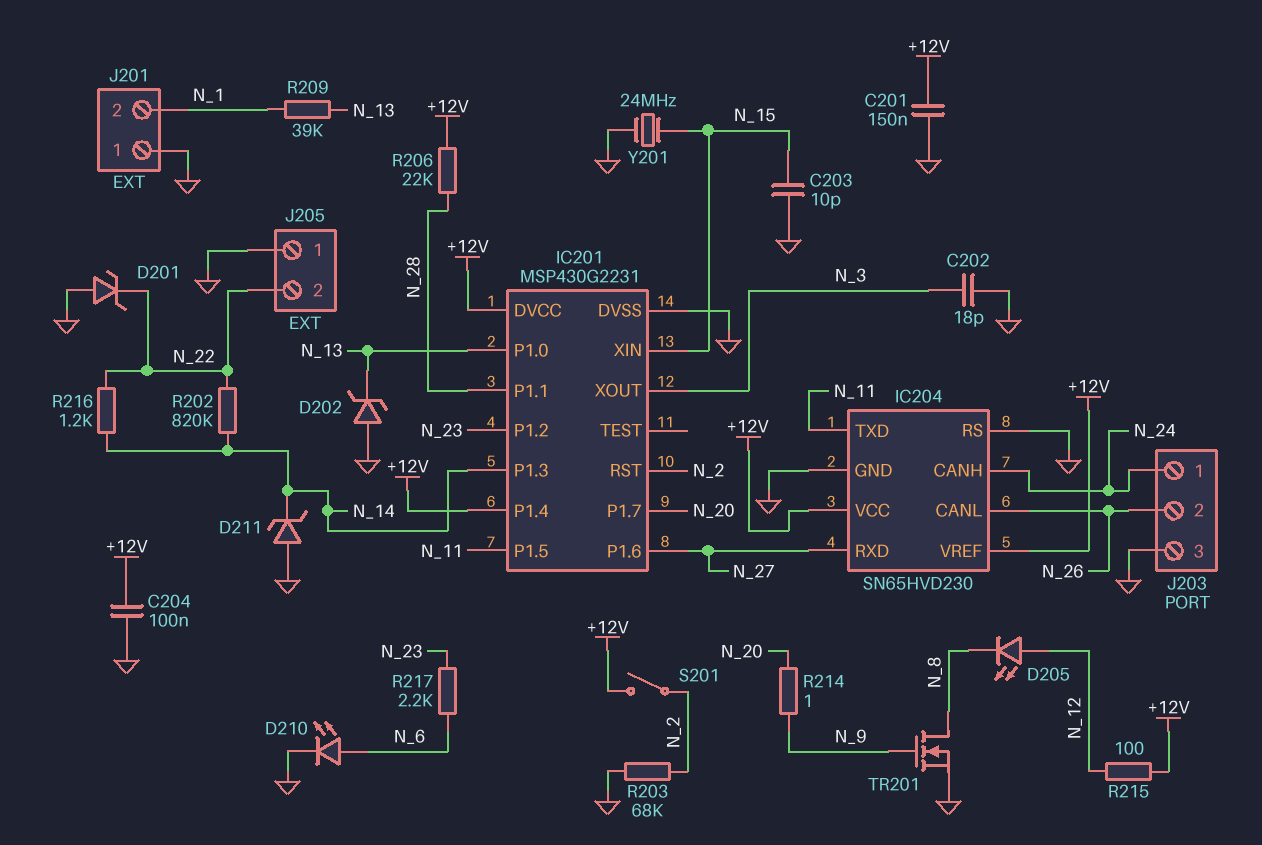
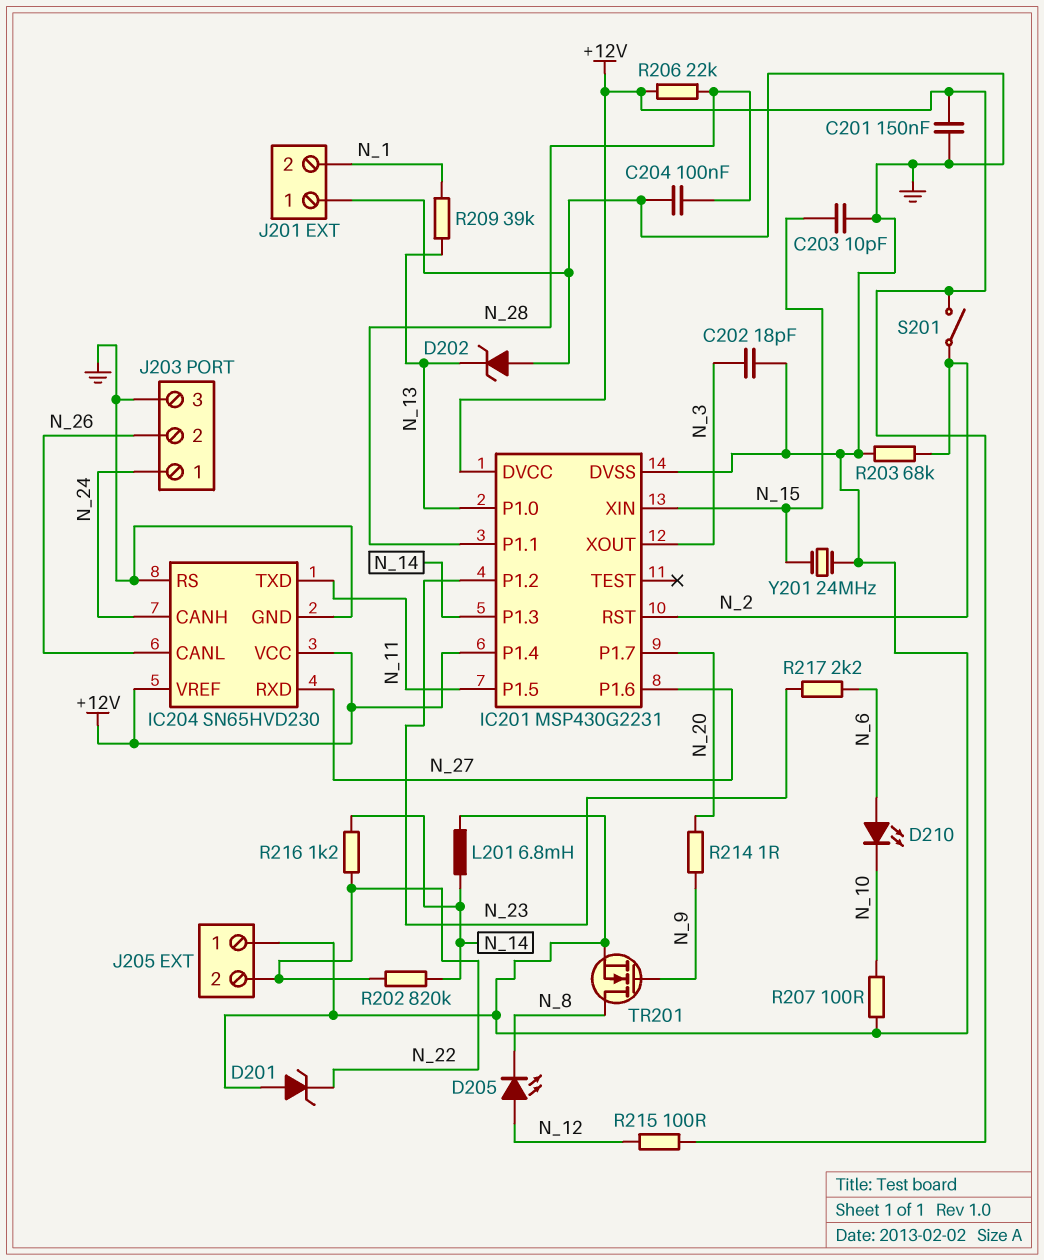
C204: 100nF (+12V, GND) -> 100nF (GND, N_28)
D210: LED (A N_6, K GND) -> LED (A N_6, K N_10)
D211: zener (A GND, K N_14) -> none
L201: none -> 6.8mH (GND, N_14)
R207: none -> 100 (GND, N_10)

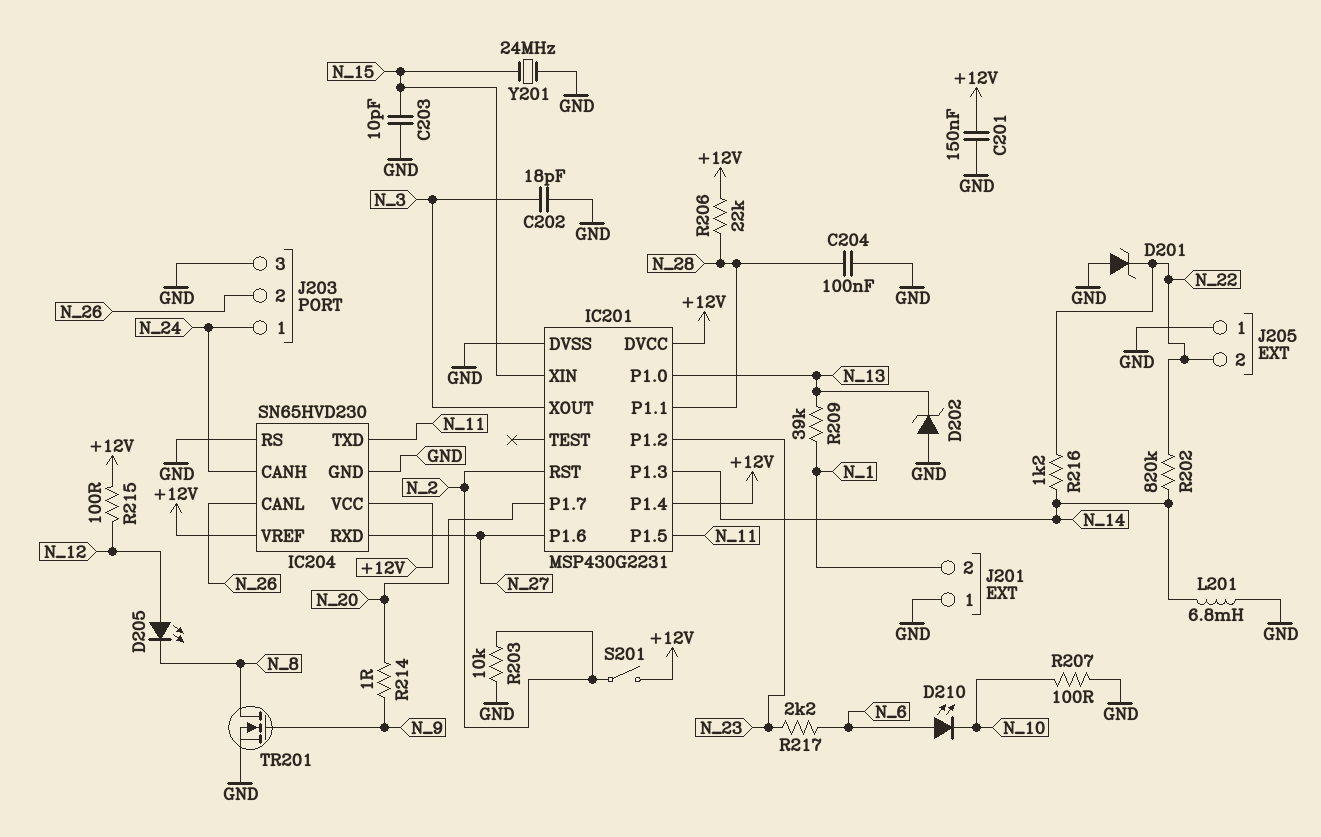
R203: 68k (GND, N_2) -> 10k (GND, N_2)

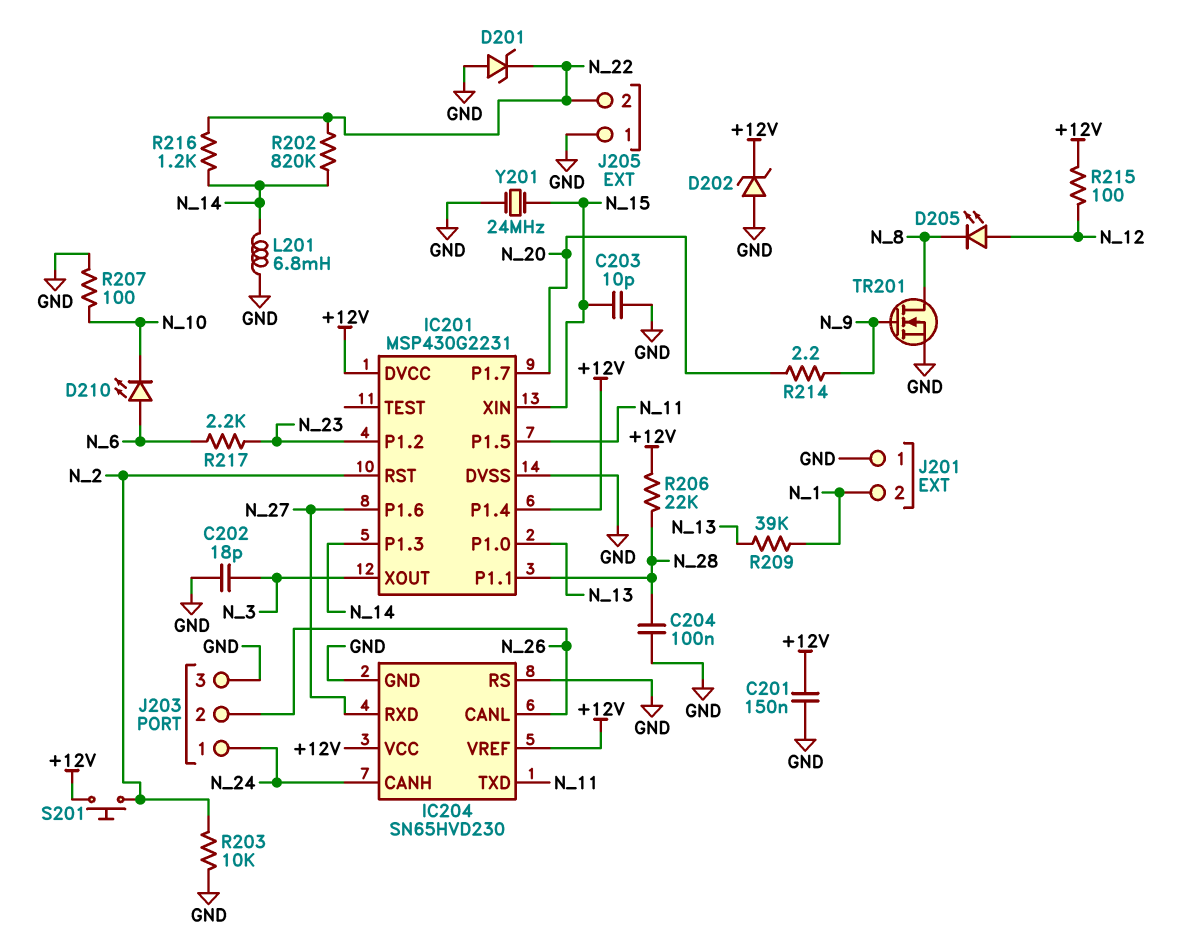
D202: zener (A GND, K N_13) -> zener (A GND, K +12V)
R214: 1 (N_9, N_20) -> 2.2 (N_9, N_20)
S201: switch (+12V, N_2) -> button (+12V, N_2)

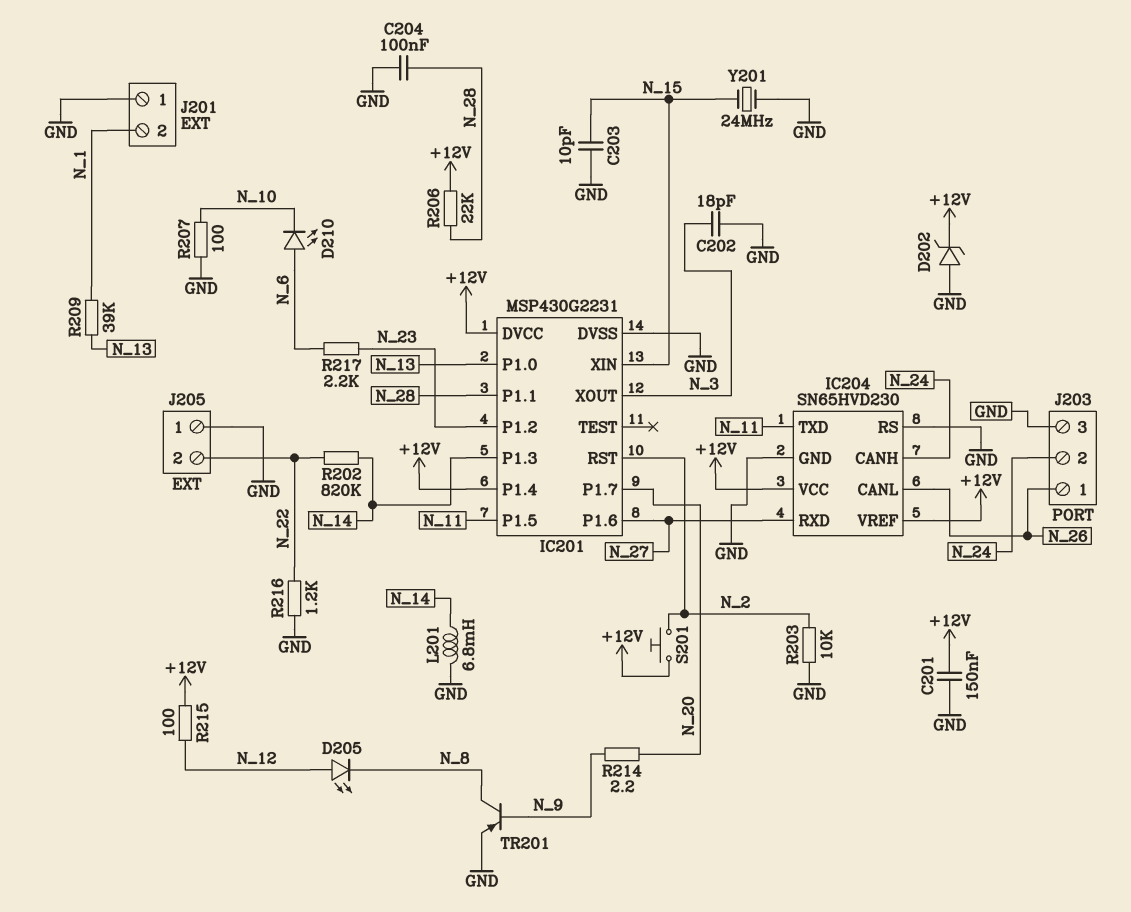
D201: zener (A GND, K N_22) -> none
J203 pin 1: N_24 -> N_26
J203 pin 2: N_26 -> N_24
R216: 1.2k (N_14, N_22) -> 1.2k (GND, N_22)
TR201: NMOS (G N_9, D N_8, S GND) -> PNP (B N_9, C N_8, E GND)

